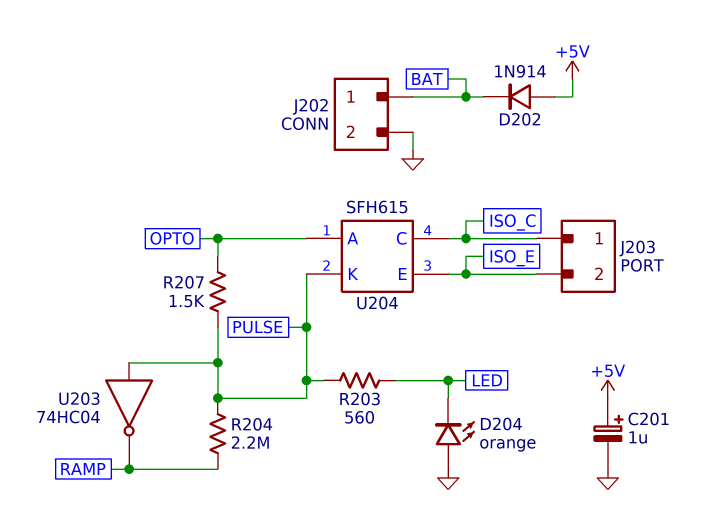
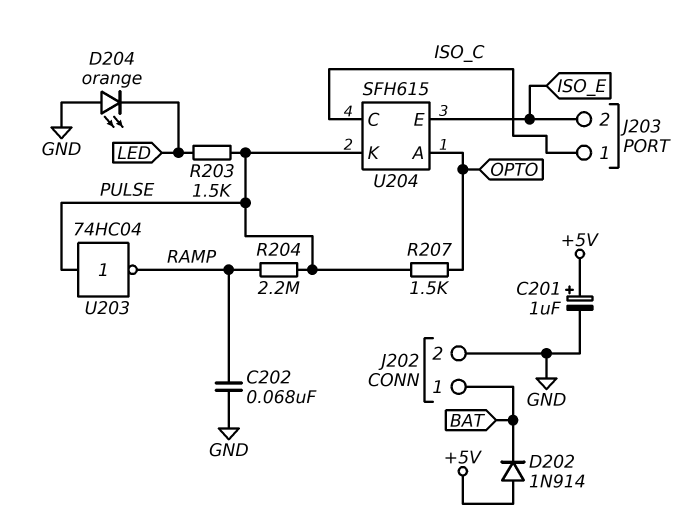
C202: none -> 68nF (GND, RAMP)
R203: 560 (LED, PULSE) -> 1.5k (LED, PULSE)

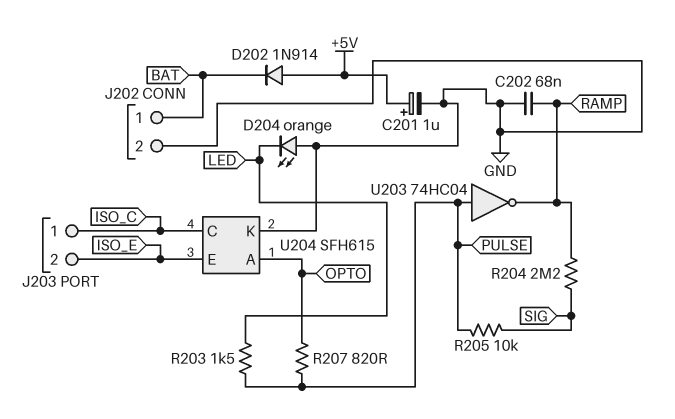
R204: 2.2M (PULSE, RAMP) -> 2.2M (RAMP, SIG)
R205: none -> 10k (PULSE, SIG)
R207: 1.5k (OPTO, PULSE) -> 820 (OPTO, PULSE)
U204 pin K: PULSE -> GND

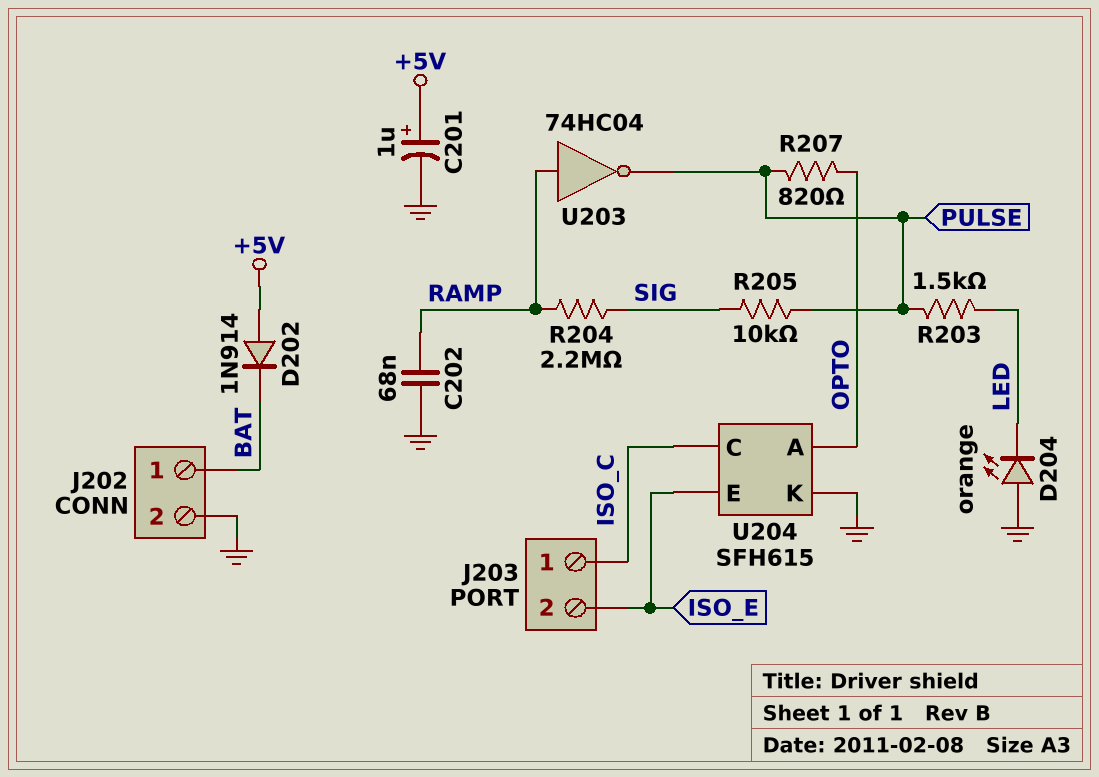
U203: NOT 74HC04 (in PULSE, out RAMP) -> NOT 74HC04 (in RAMP, out PULSE)

